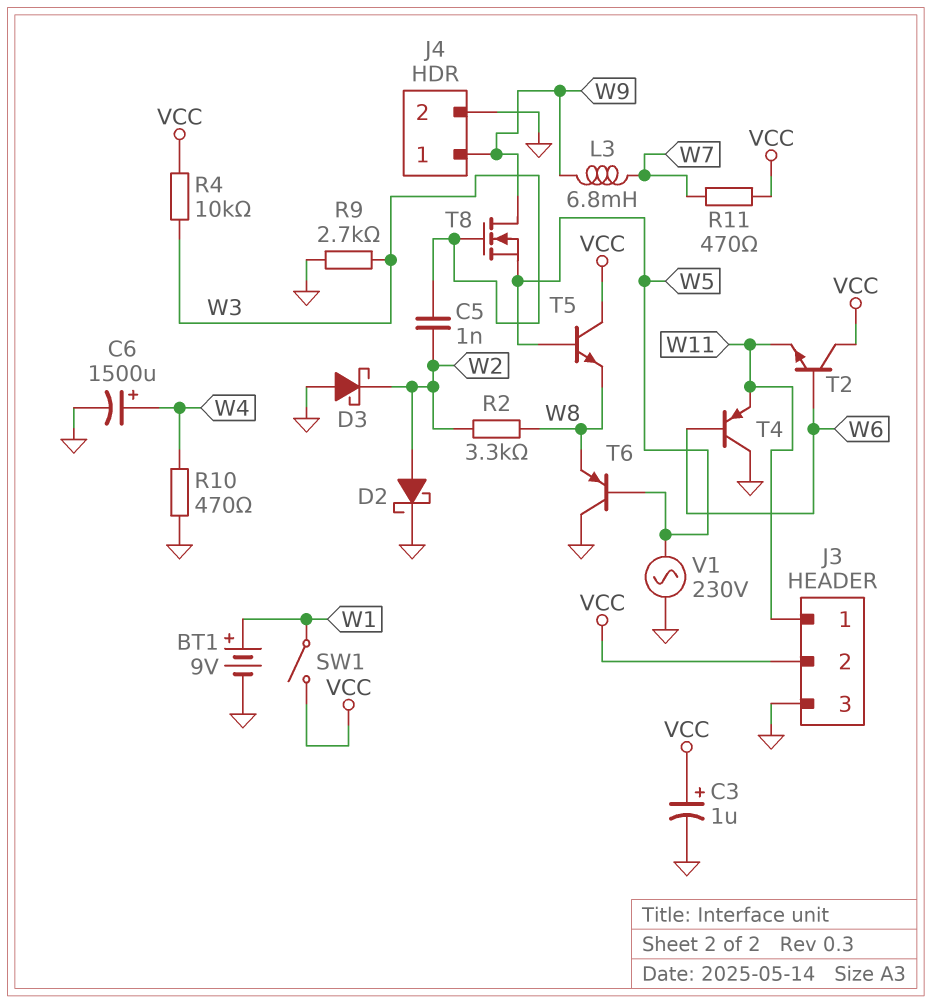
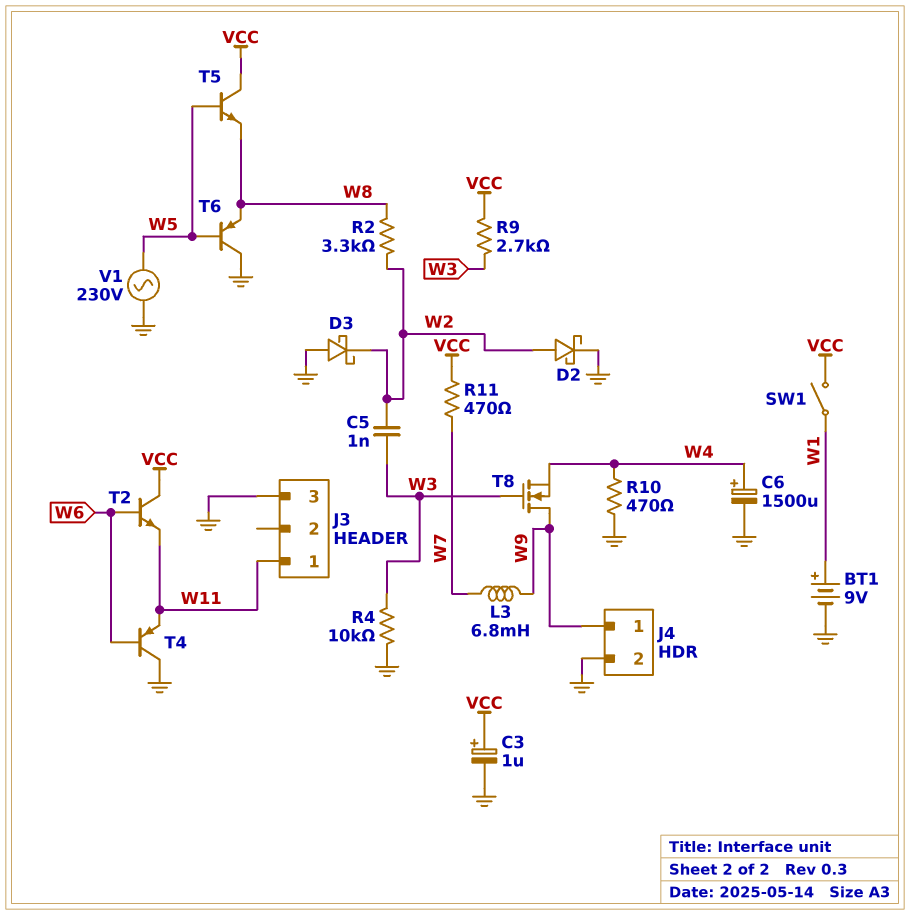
J3 pin 2: VCC -> none
R4: 10k (VCC, W3) -> 10k (GND, W3)
R9: 2.7k (GND, W3) -> 2.7k (VCC, W3)
T8: NMOS (G W3, D W9, S W5) -> NMOS (G W3, D W9, S W4)

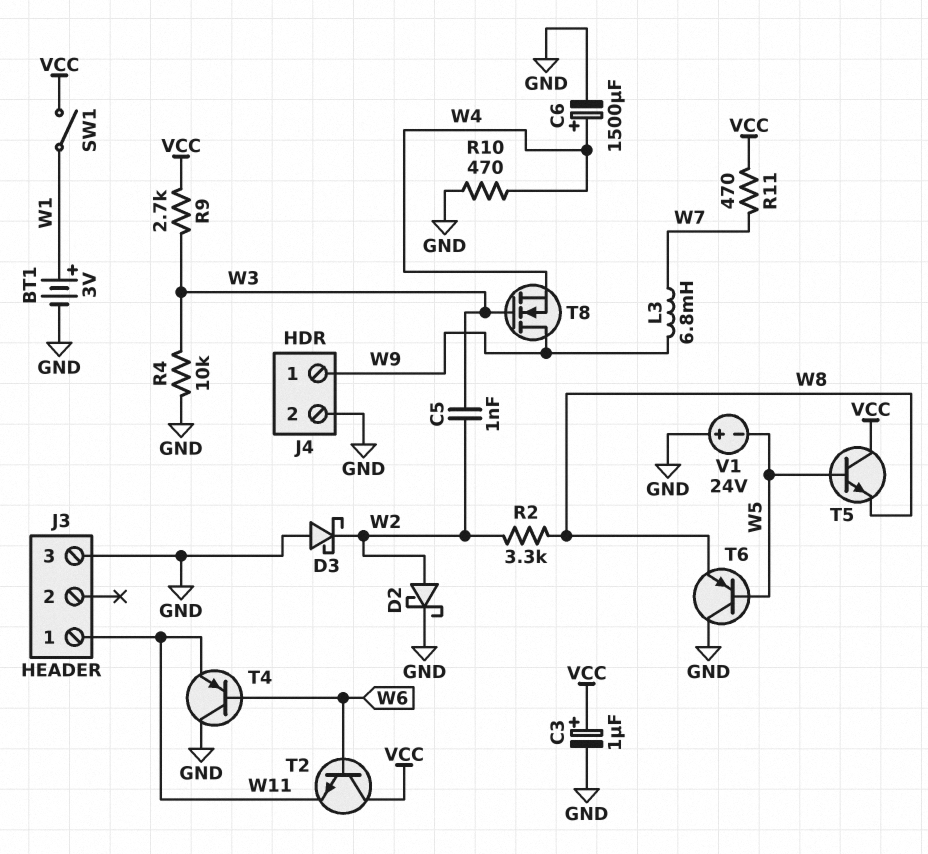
BT1: 9V (plus W1, minus GND) -> 3V (plus W1, minus GND)
V1: AC 230V (GND, W5) -> 24V (plus GND, minus W5)

